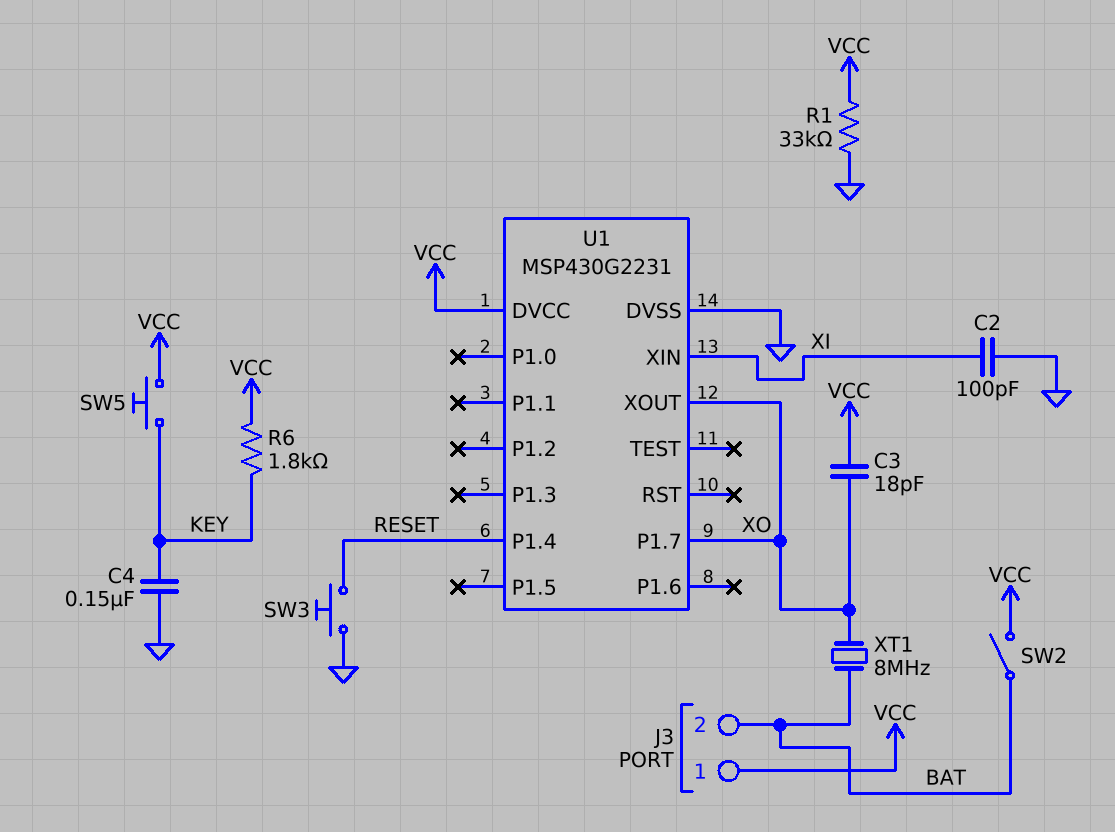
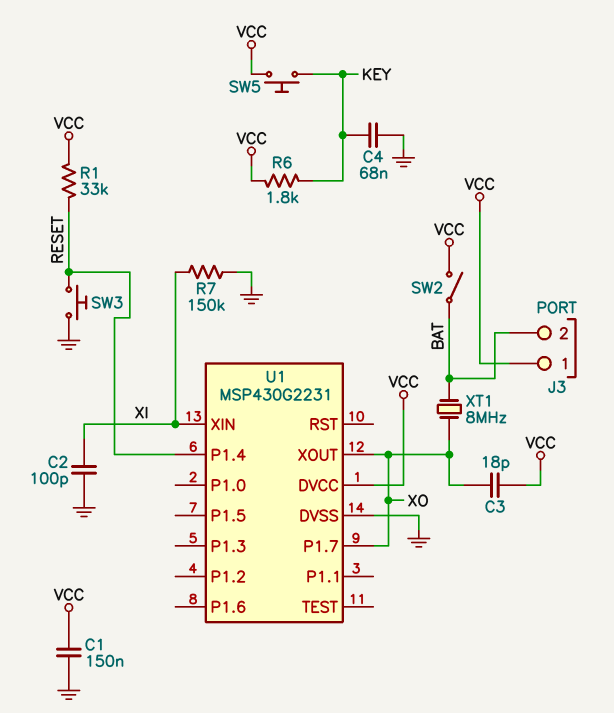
C1: none -> 150nF (GND, VCC)
C4: 150nF (GND, KEY) -> 68nF (GND, KEY)
R1: 33k (GND, VCC) -> 33k (RESET, VCC)
R7: none -> 150k (GND, XI)

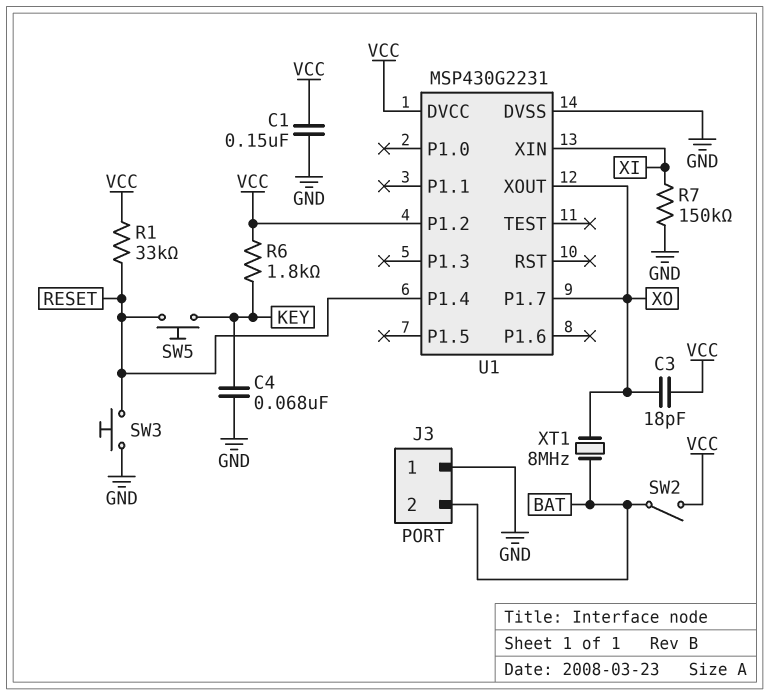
C2: 100pF (GND, XI) -> none
J3 pin 1: VCC -> GND
SW5: button (KEY, VCC) -> button (KEY, RESET)
U1 pin P1.2: none -> VCC

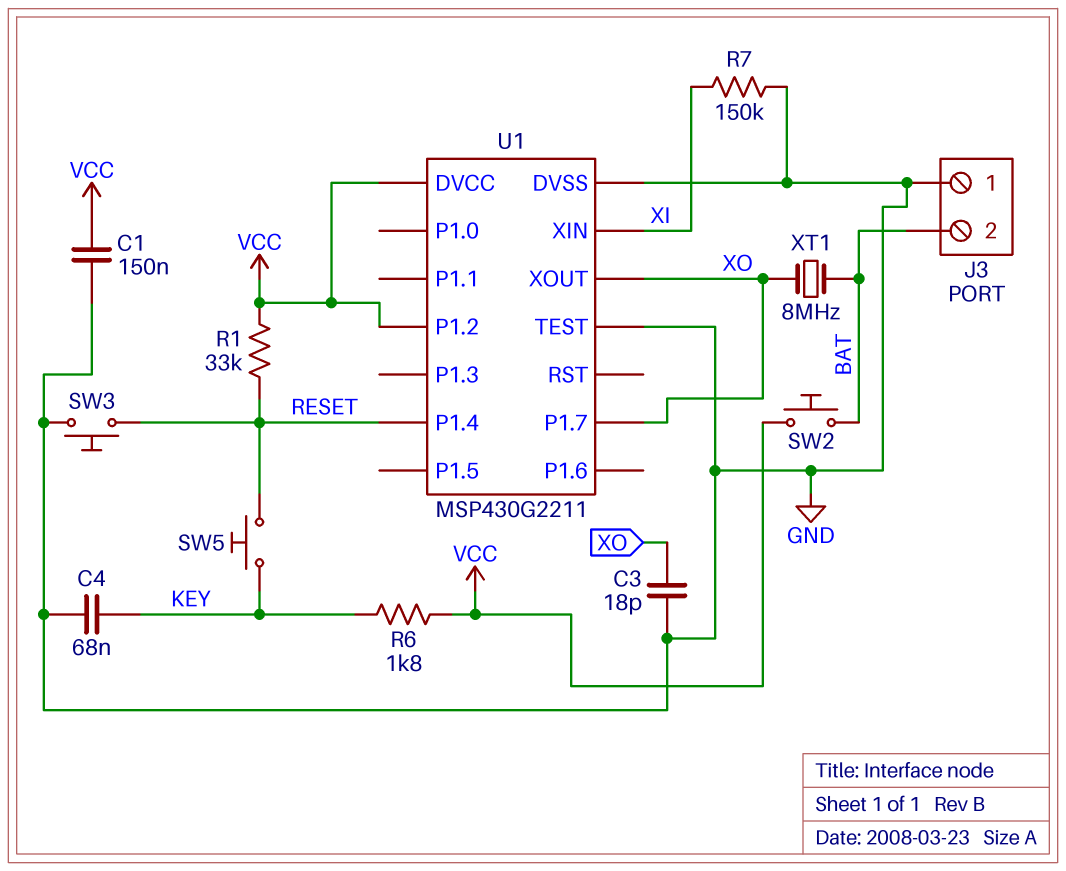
C3: 18pF (VCC, XO) -> 18pF (GND, XO)
SW2: switch (BAT, VCC) -> button (BAT, VCC)
U1: MSP430G2231 -> MSP430G2211
U1 pin TEST: none -> GND

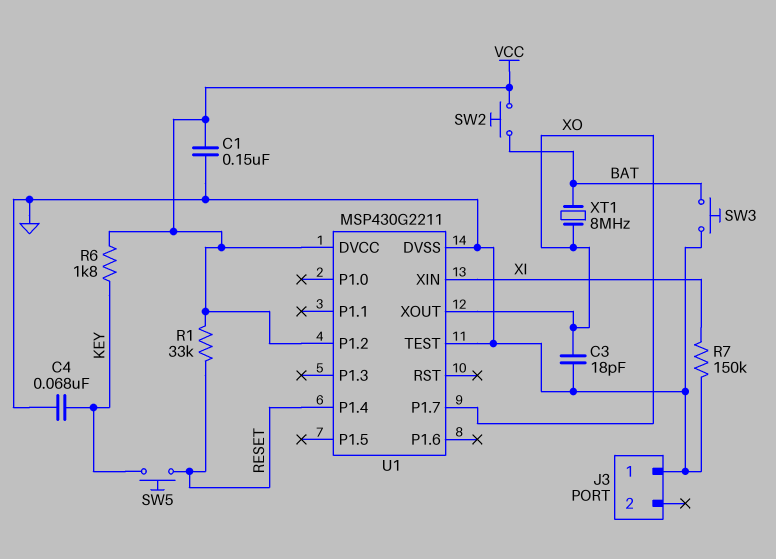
J3 pin 2: BAT -> none
SW3: button (GND, RESET) -> button (BAT, GND)

